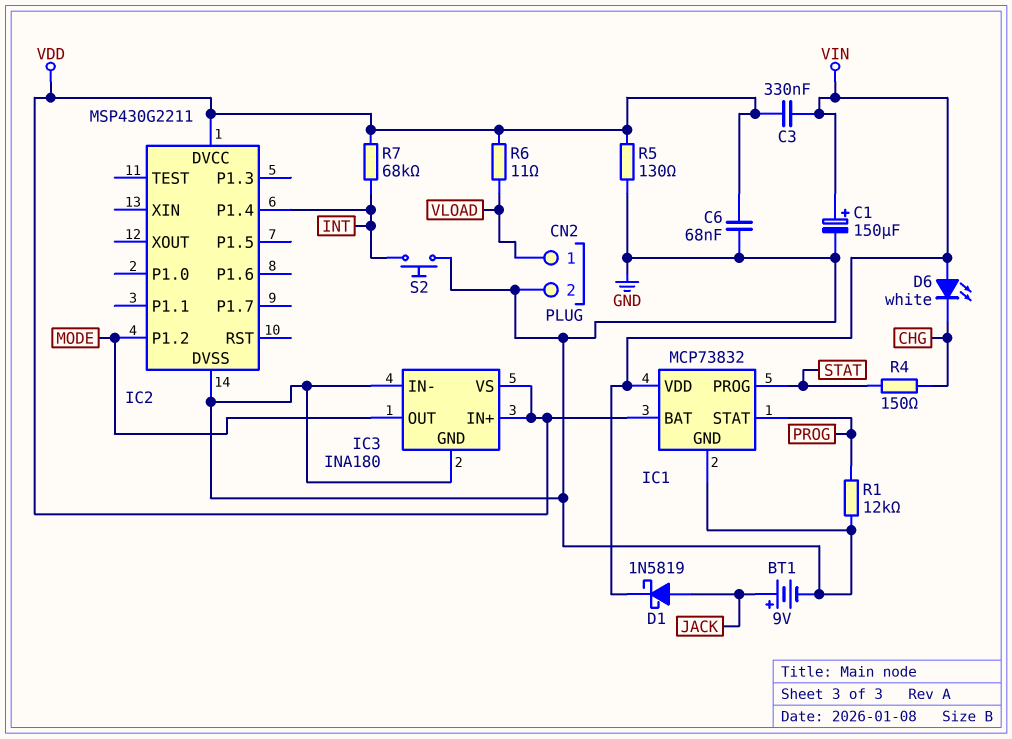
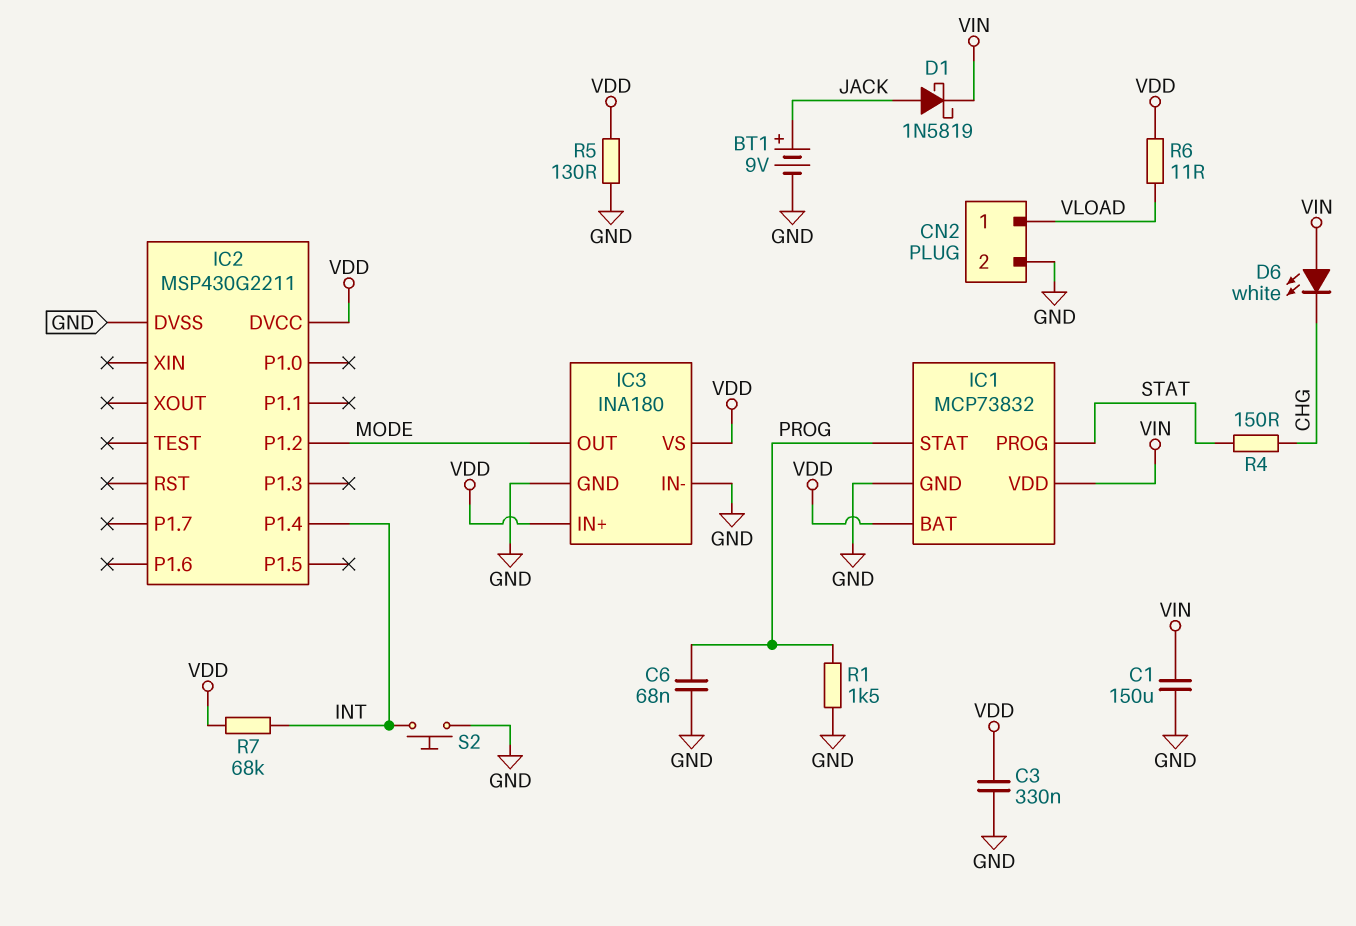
C1: 150uF (plus VIN, minus GND) -> 150uF (GND, VIN)
C3: 330nF (VDD, VIN) -> 330nF (GND, VDD)
C6: 68nF (GND, VDD) -> 68nF (GND, PROG)
R1: 12k (GND, PROG) -> 1.5k (GND, PROG)

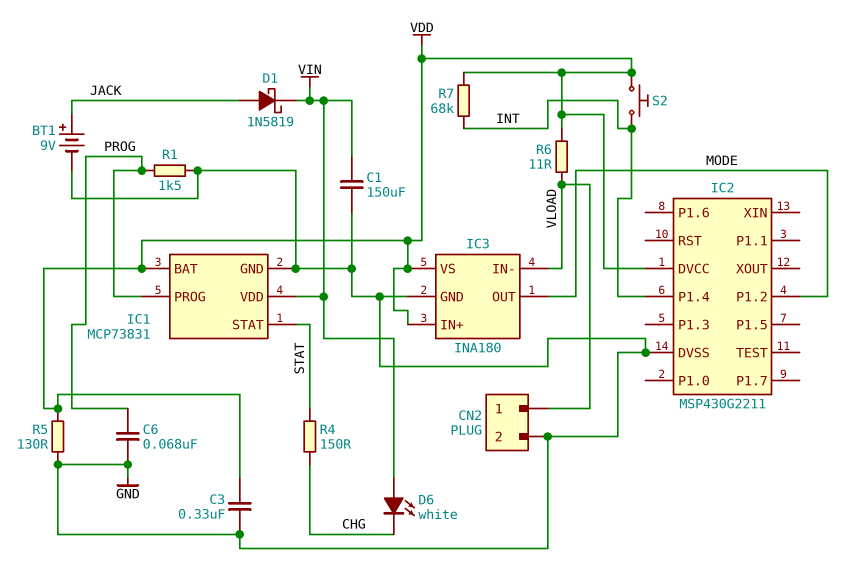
IC1: MCP73832 -> MCP73831
IC1 pin PROG: STAT -> PROG
IC1 pin STAT: PROG -> STAT
IC3 pin IN-: GND -> VLOAD
S2: button (GND, INT) -> button (INT, VDD)

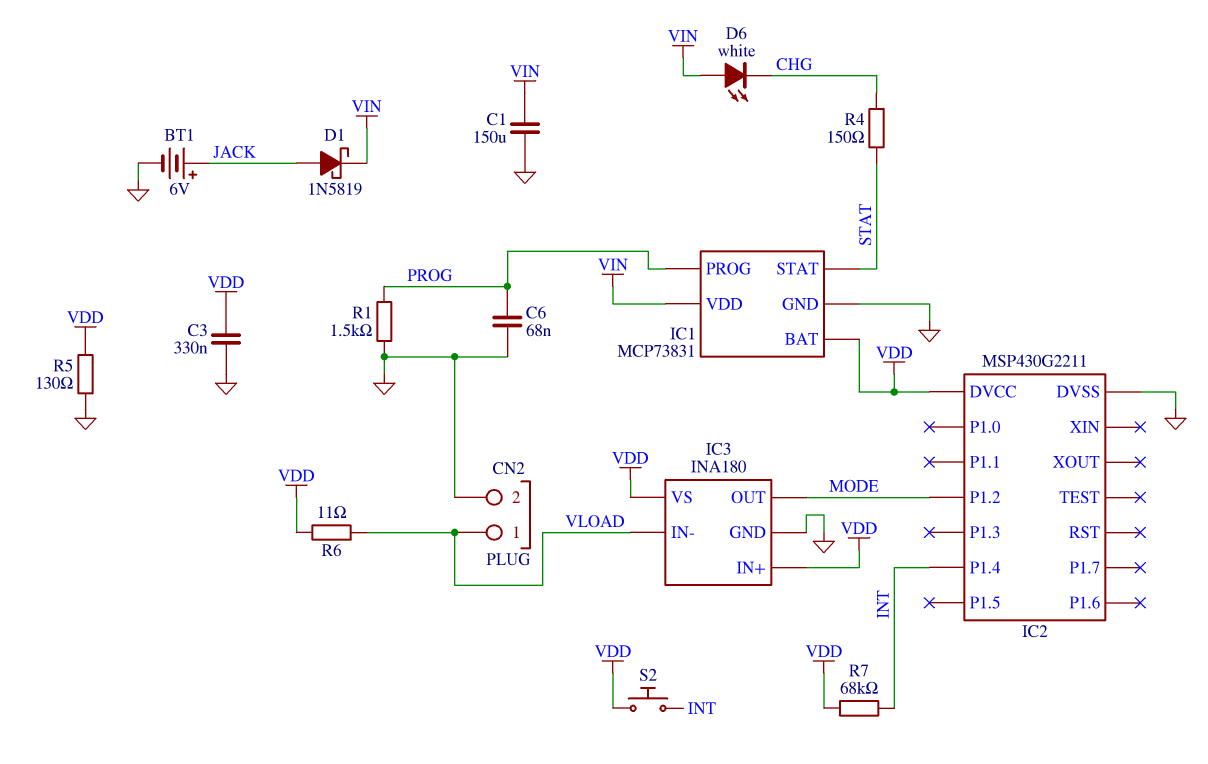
BT1: 9V (plus JACK, minus GND) -> 6V (plus JACK, minus GND)

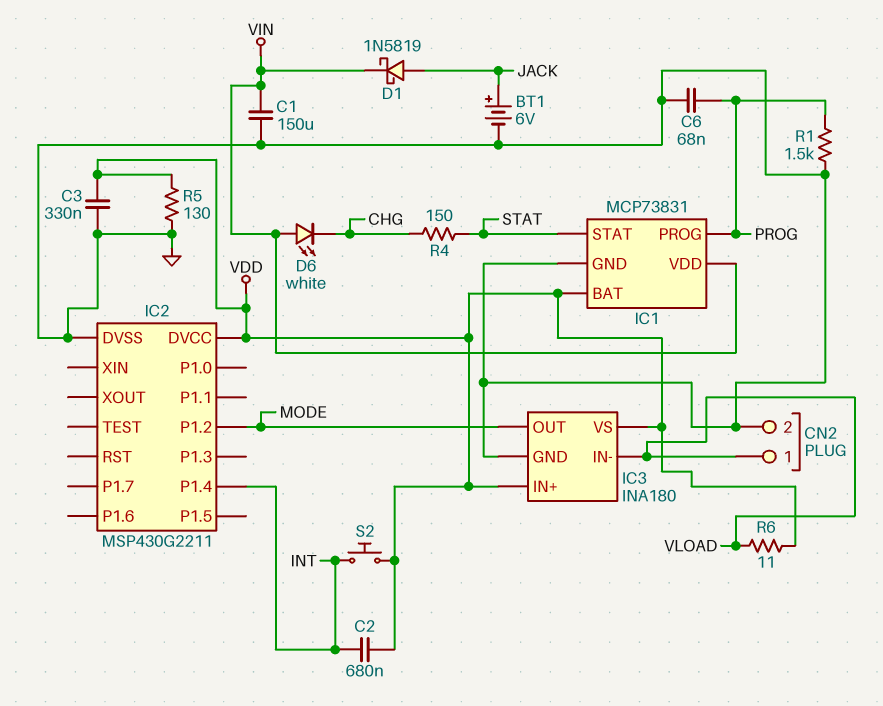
C2: none -> 680nF (INT, VDD)
R7: 68k (INT, VDD) -> none

